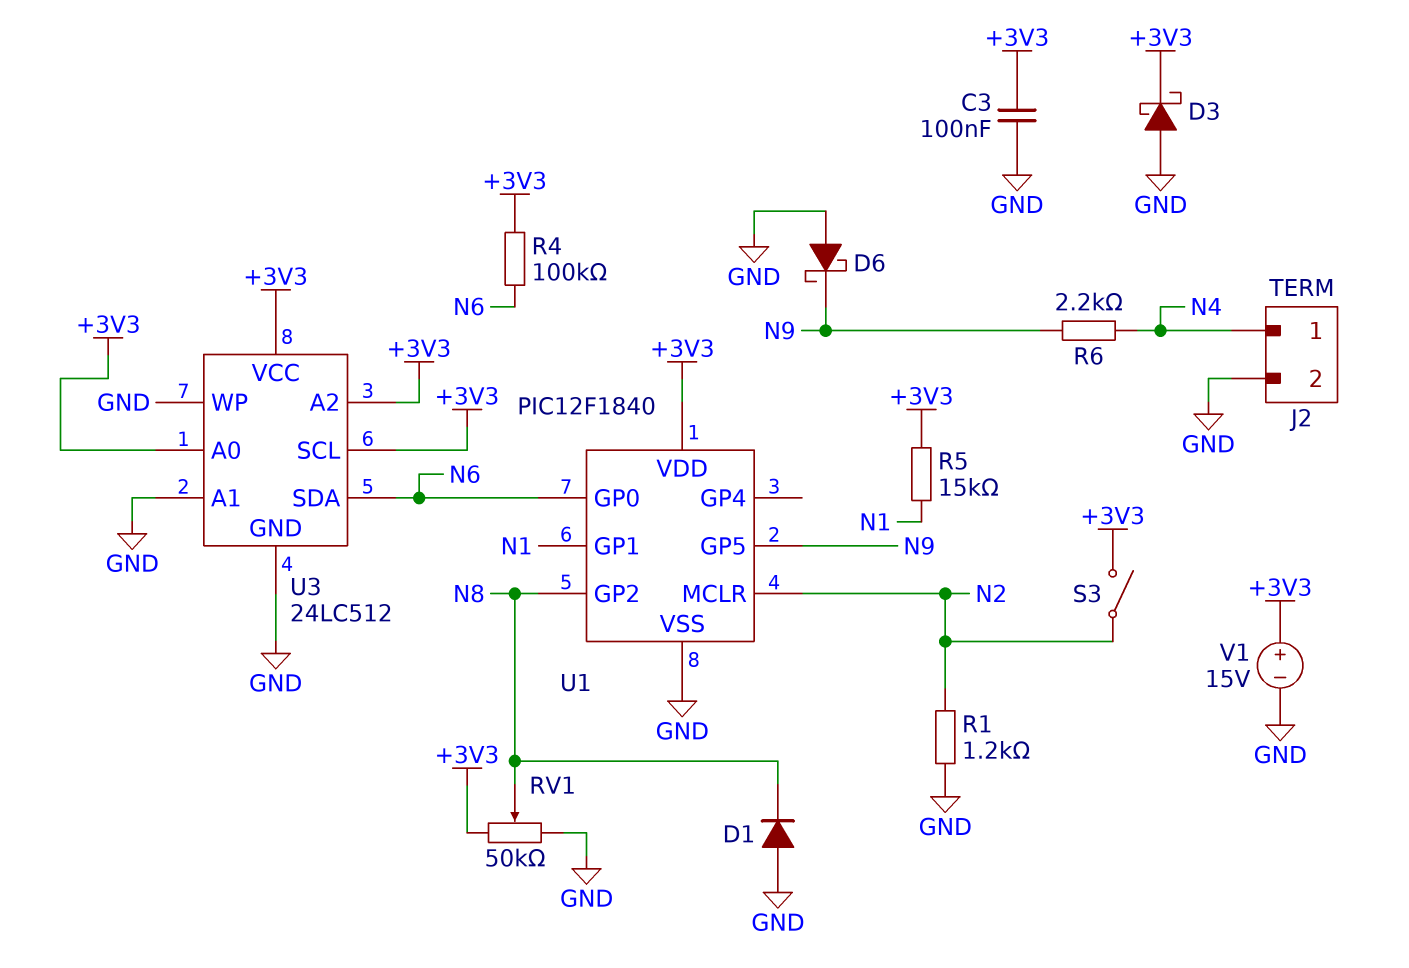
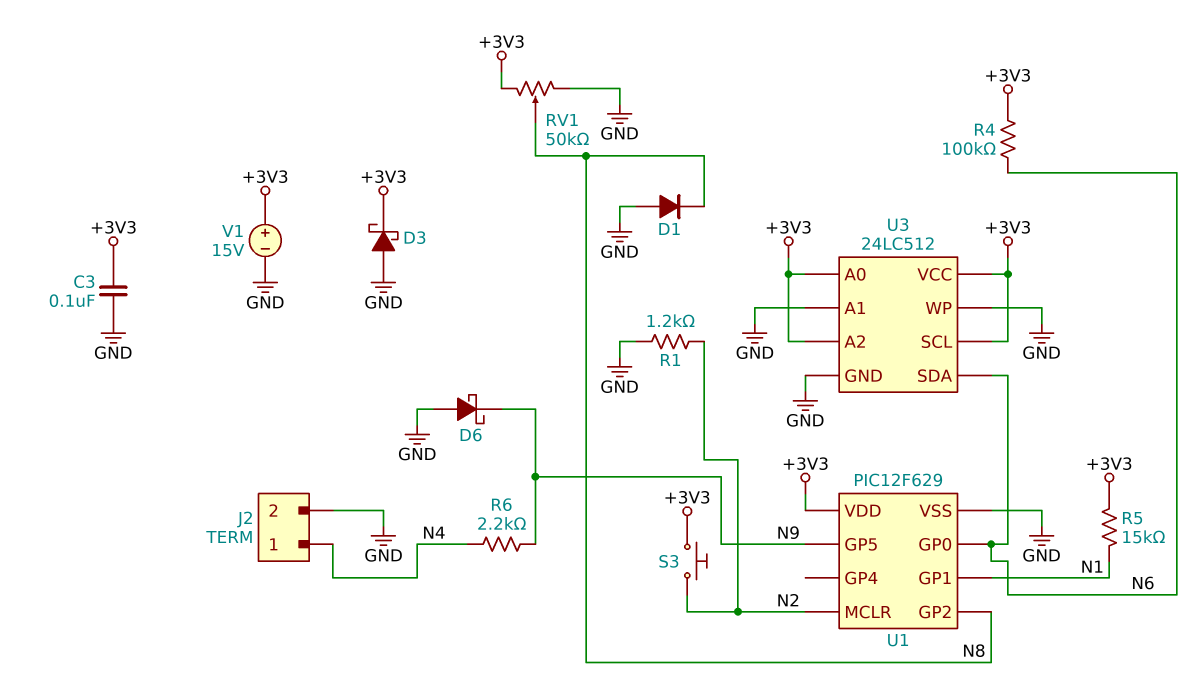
S3: switch (+3V3, N2) -> button (+3V3, N2)
U1: PIC12F1840 -> PIC12F629

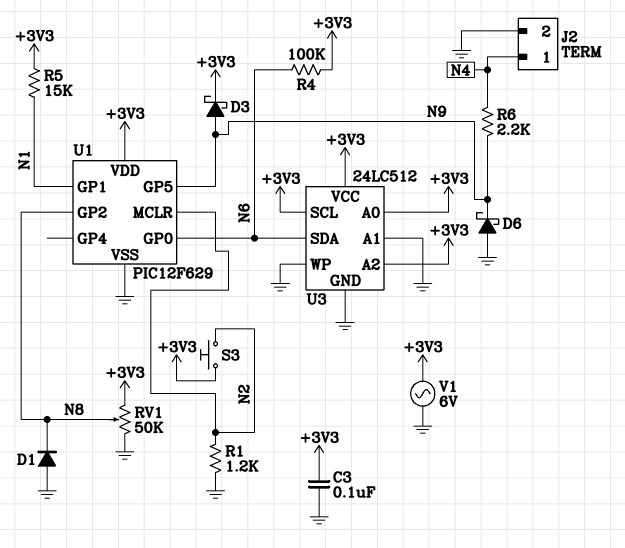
D3: schottky (A GND, K +3V3) -> schottky (A N9, K +3V3)
V1: 15V (plus +3V3, minus GND) -> AC 6V (+3V3, GND)

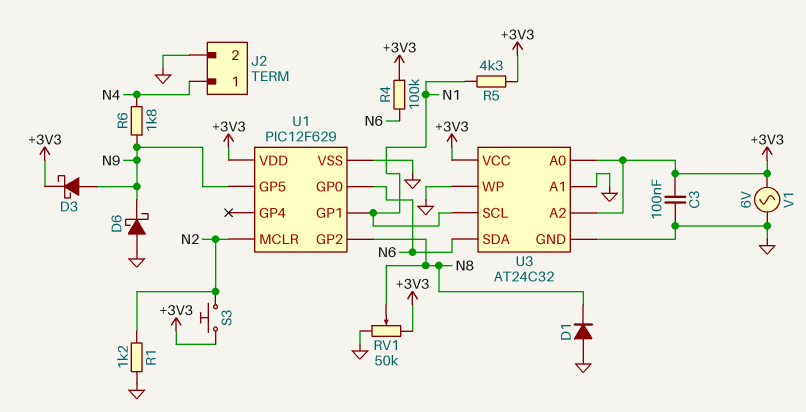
R5: 15k (+3V3, N1) -> 4.3k (+3V3, N1)
R6: 2.2k (N4, N9) -> 1.8k (N4, N9)
U3: 24LC512 -> AT24C32
U3 pin SCL: +3V3 -> N1

